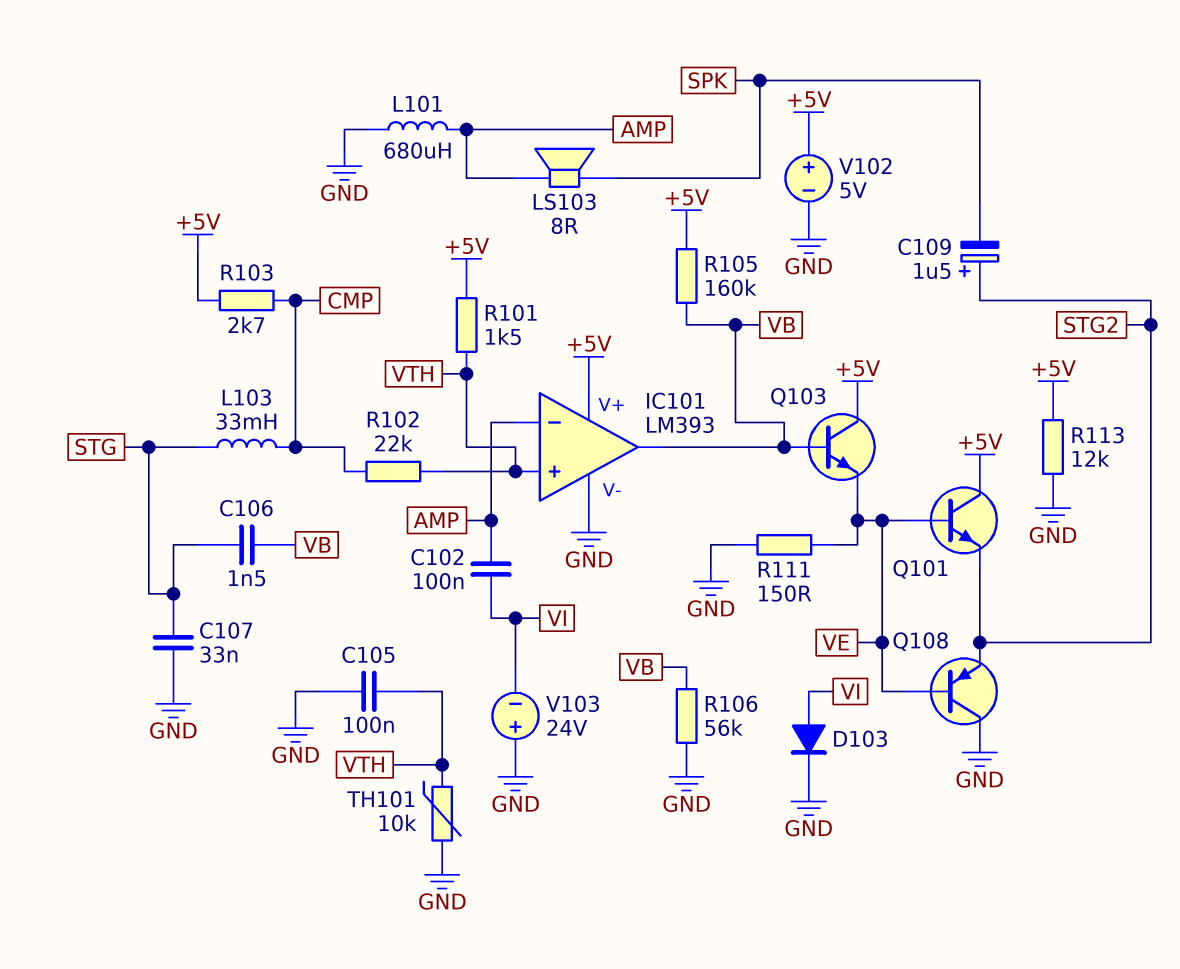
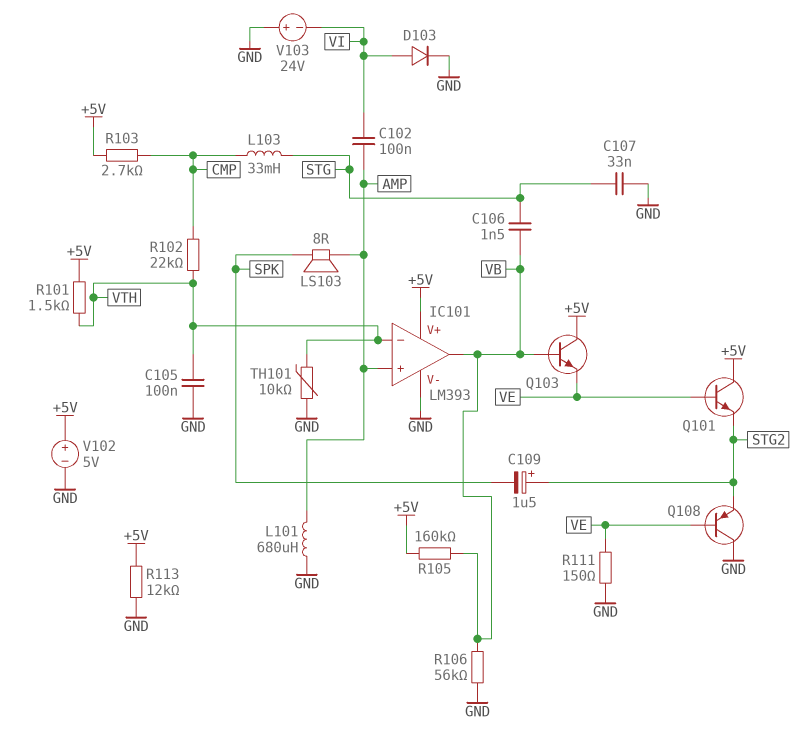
IC101 pin in+: VTH -> AMP
IC101 pin in-: AMP -> VTH

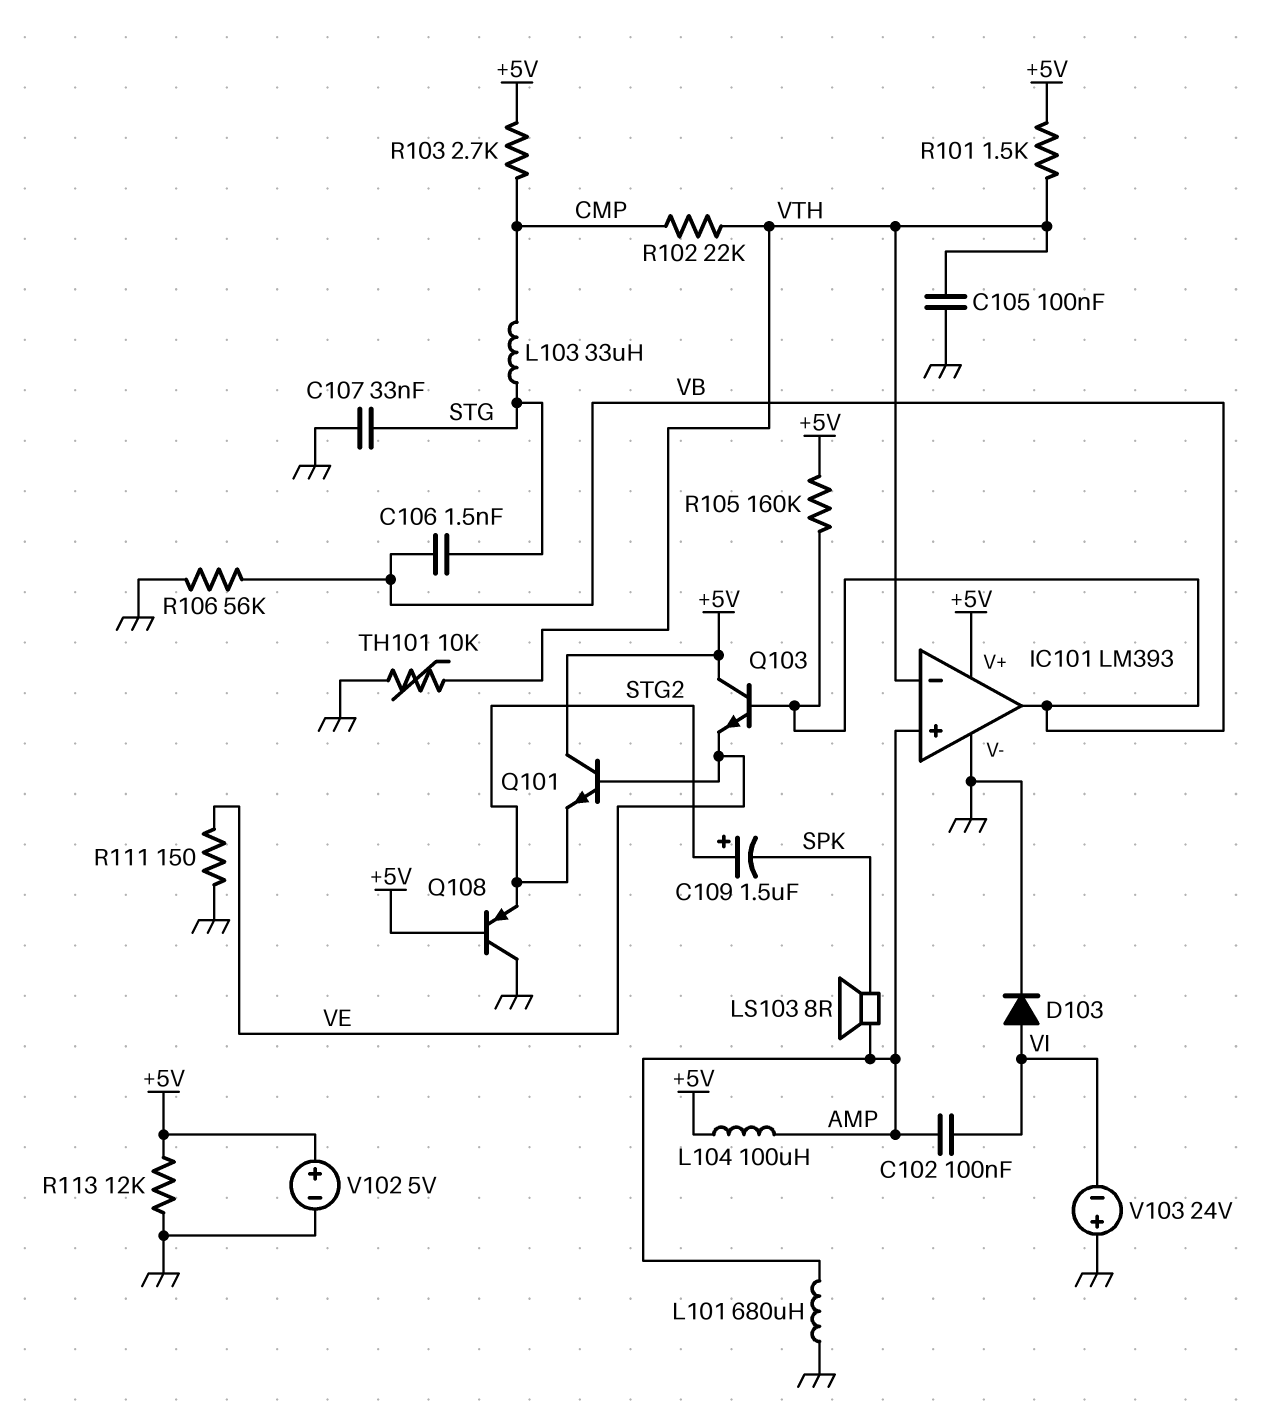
L103: 33mH (CMP, STG) -> 33uH (CMP, STG)
L104: none -> 100uH (+5V, AMP)
Q108: PNP (B VE, C GND, E STG2) -> PNP (B +5V, C GND, E STG2)

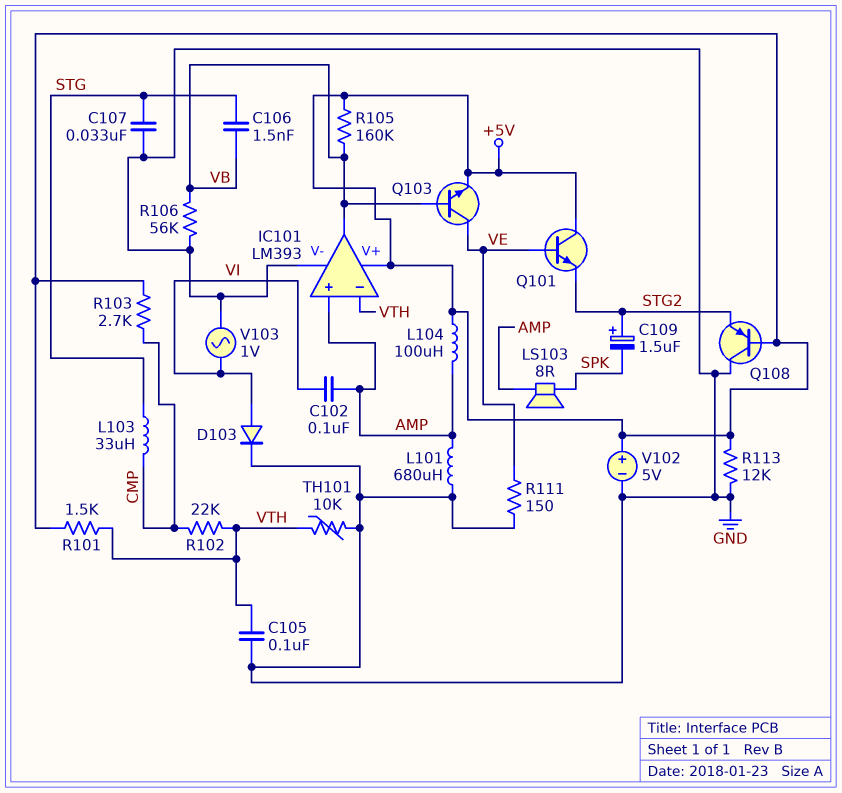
Q103: NPN (B VB, C +5V, E VE) -> NPN (B VB, C VE, E +5V)
V103: 24V (plus GND, minus VI) -> AC 1V (GND, VI)

